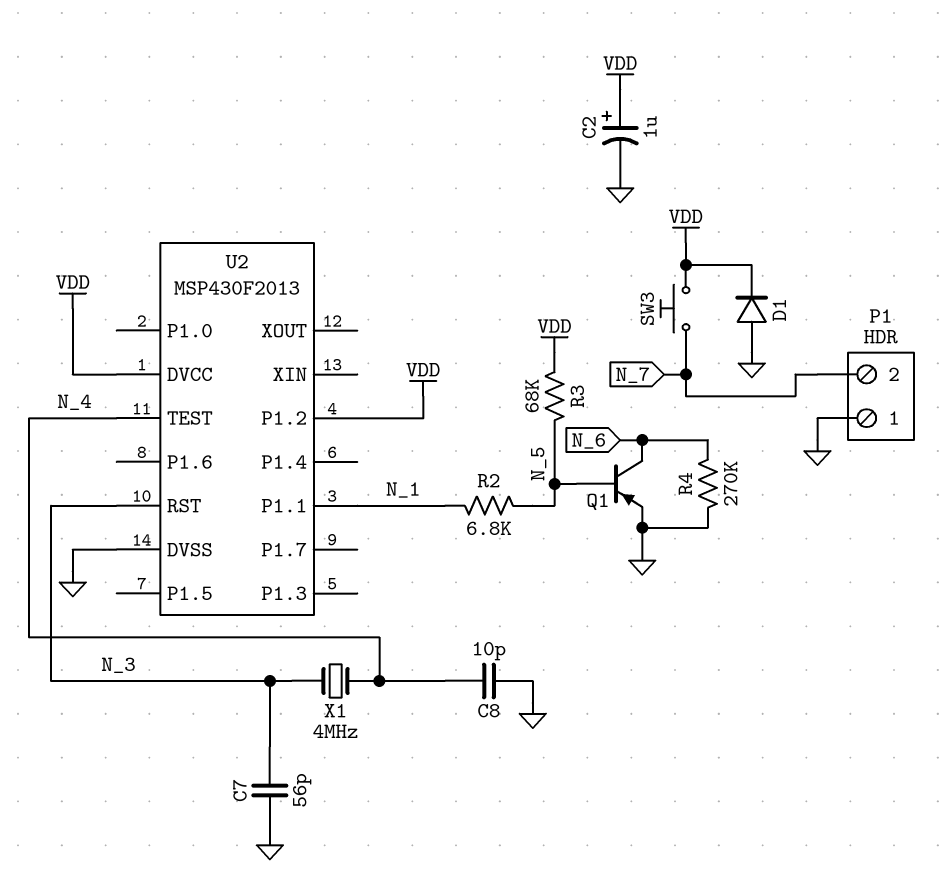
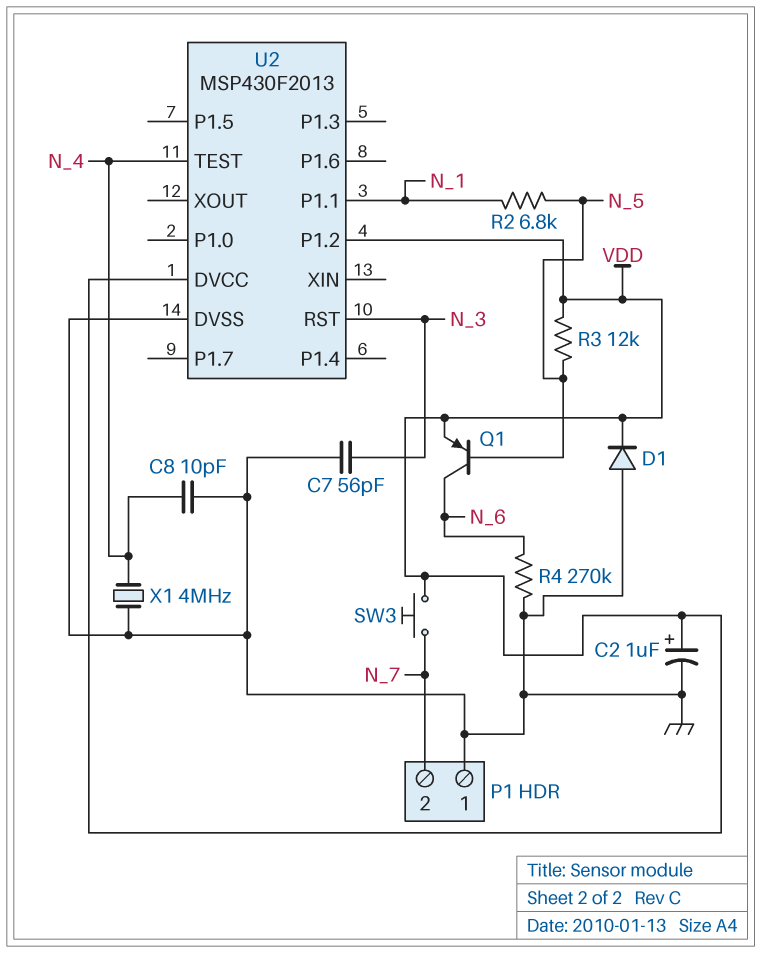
Q1: PNP (B N_5, C N_6, E GND) -> PNP (B N_5, C N_6, E VDD)
R3: 68k (N_5, VDD) -> 12k (N_5, VDD)
X1: 4MHz (N_3, N_4) -> 4MHz (GND, N_4)

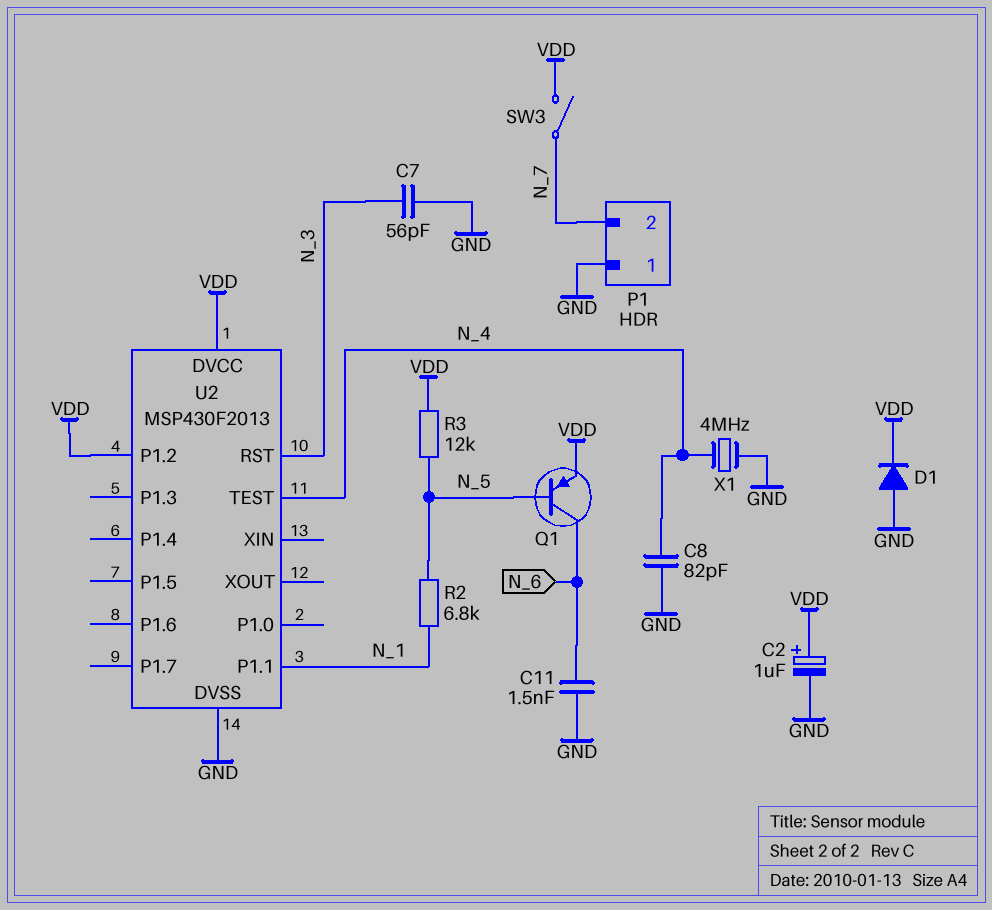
C8: 10pF (GND, N_4) -> 82pF (GND, N_4)
C11: none -> 1.5nF (GND, N_6)
R4: 270k (GND, N_6) -> none
SW3: button (N_7, VDD) -> switch (N_7, VDD)

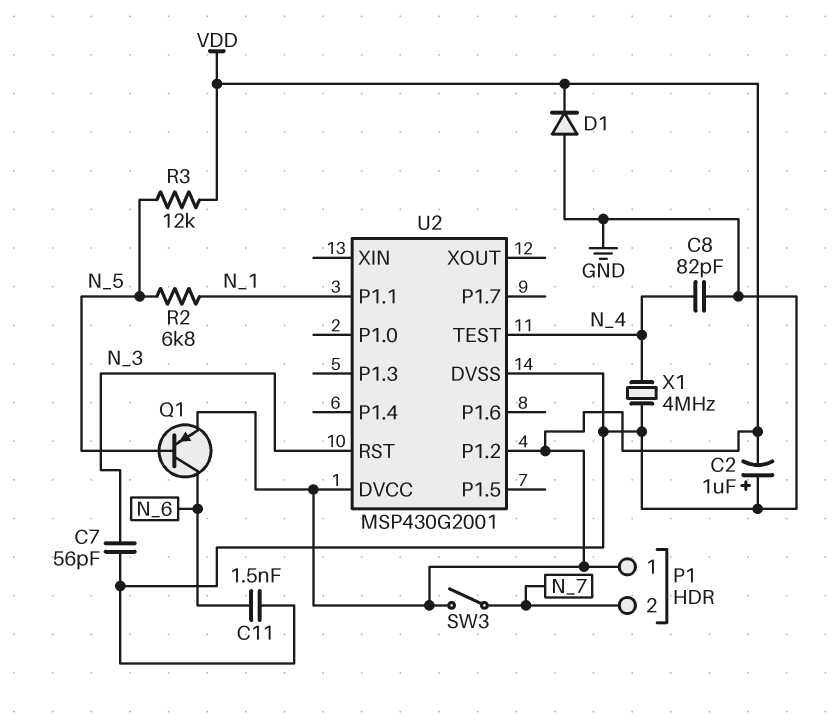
C2: 1uF (plus VDD, minus GND) -> 1uF (plus GND, minus VDD)
P1 pin 1: GND -> VDD
U2: MSP430F2013 -> MSP430G2001

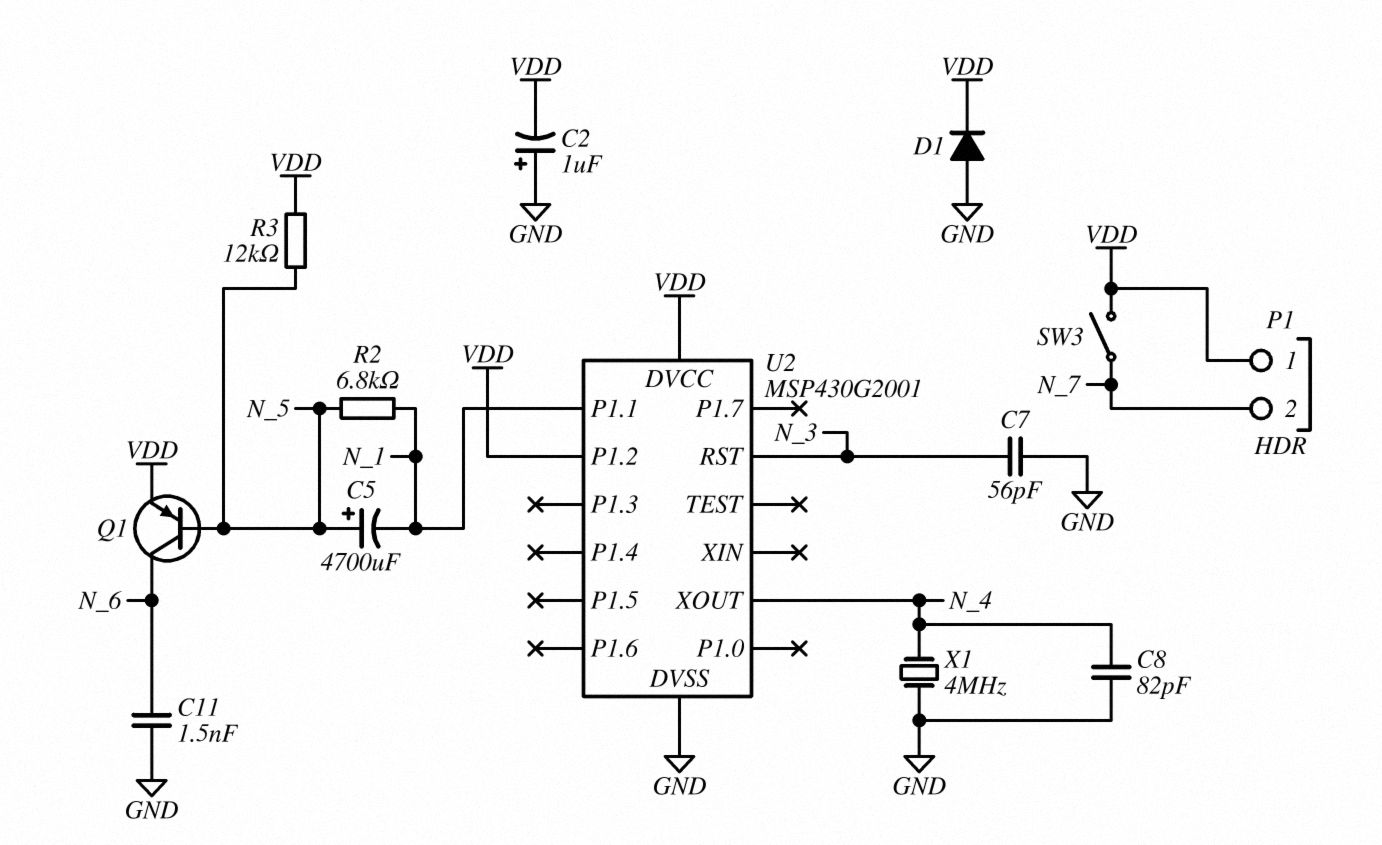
C5: none -> 4700uF (plus N_5, minus N_1)
U2 pin TEST: N_4 -> none
U2 pin XOUT: none -> N_4

